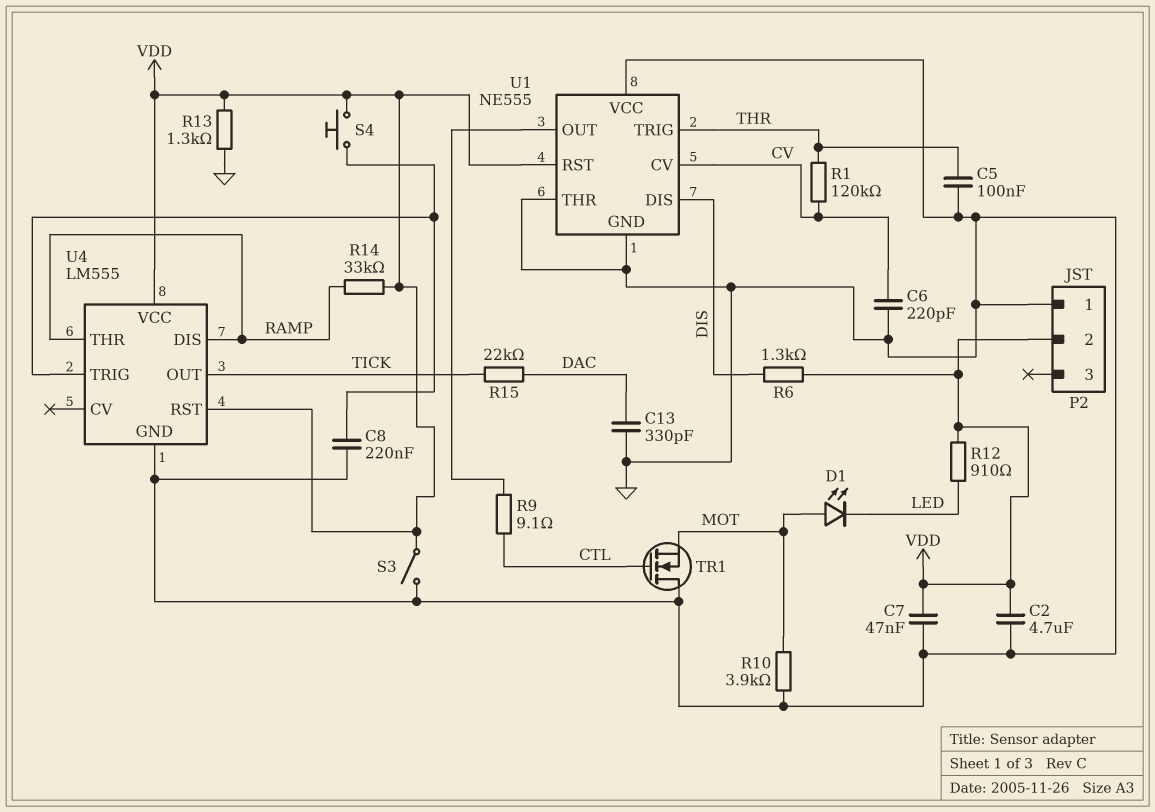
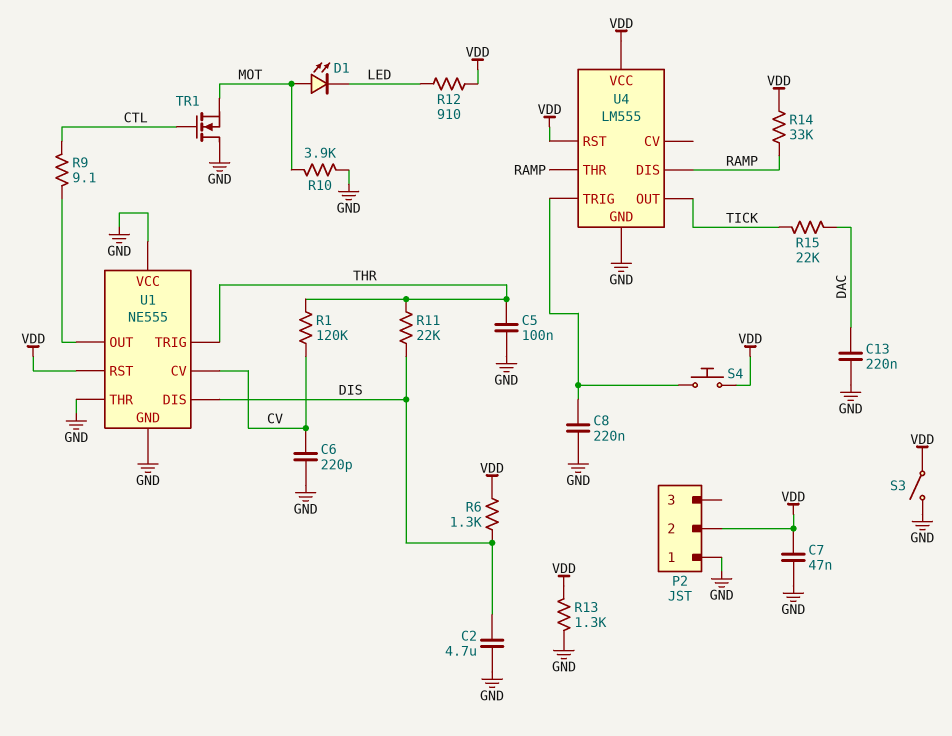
C2: 4.7uF (GND, VDD) -> 4.7uF (DIS, GND)
C13: 330pF (DAC, GND) -> 220nF (DAC, GND)
R11: none -> 22k (DIS, THR)

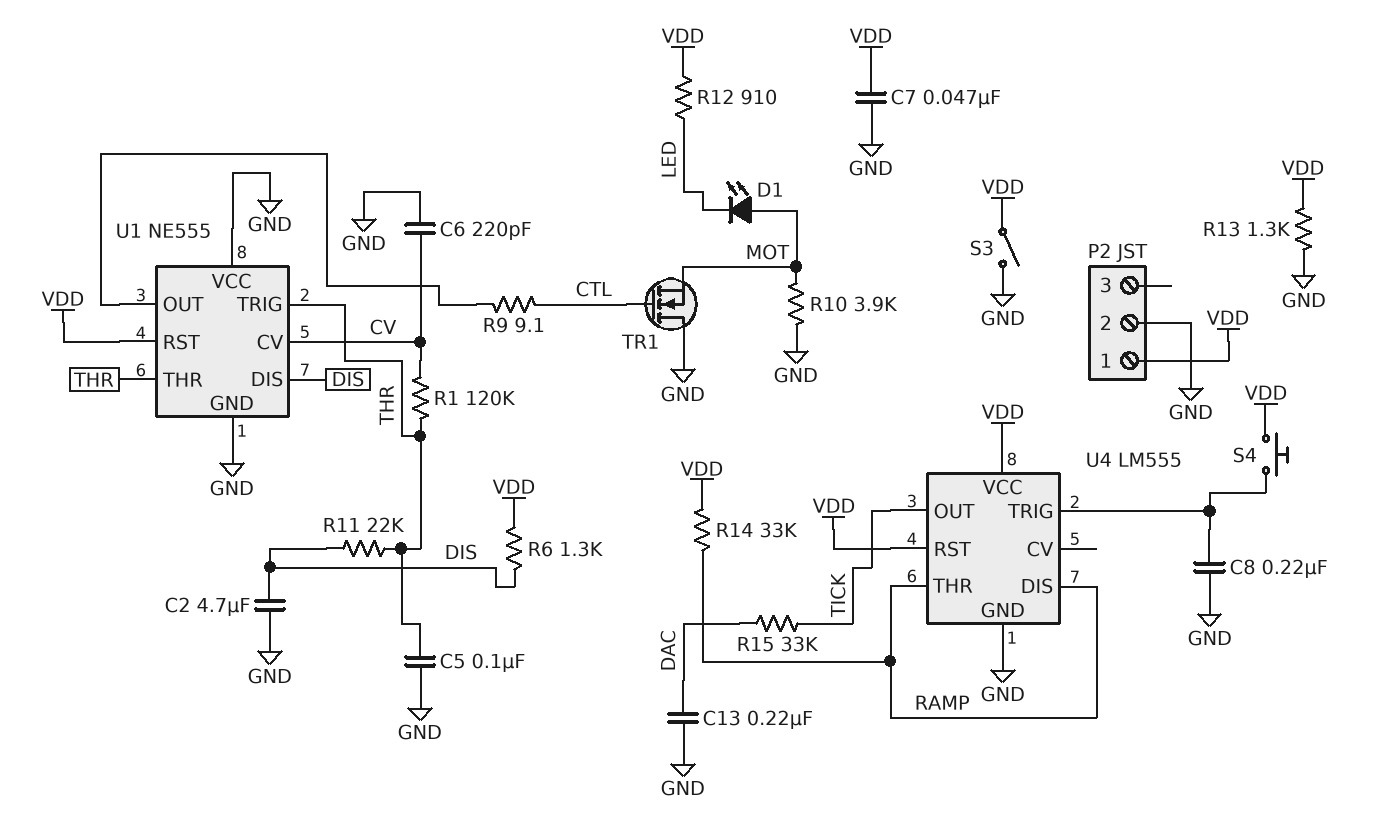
P2 pin 1: GND -> VDD
P2 pin 2: VDD -> GND
R15: 22k (DAC, TICK) -> 33k (DAC, TICK)
U1 pin THR: GND -> THR

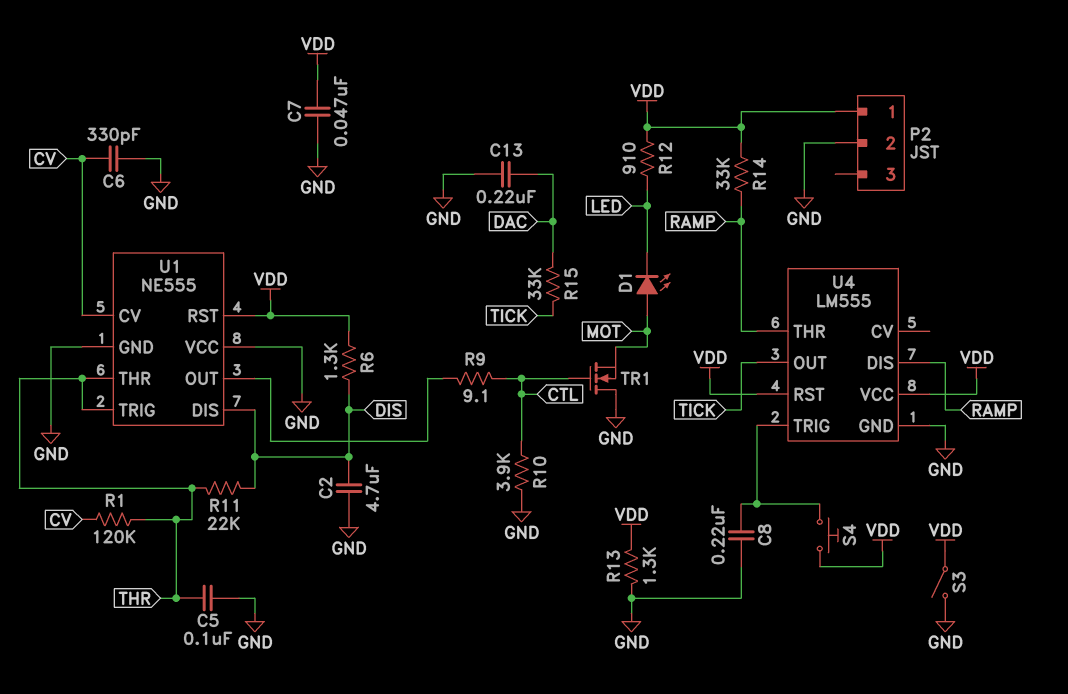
C6: 220pF (CV, GND) -> 330pF (CV, GND)
R10: 3.9k (GND, MOT) -> 3.9k (CTL, GND)

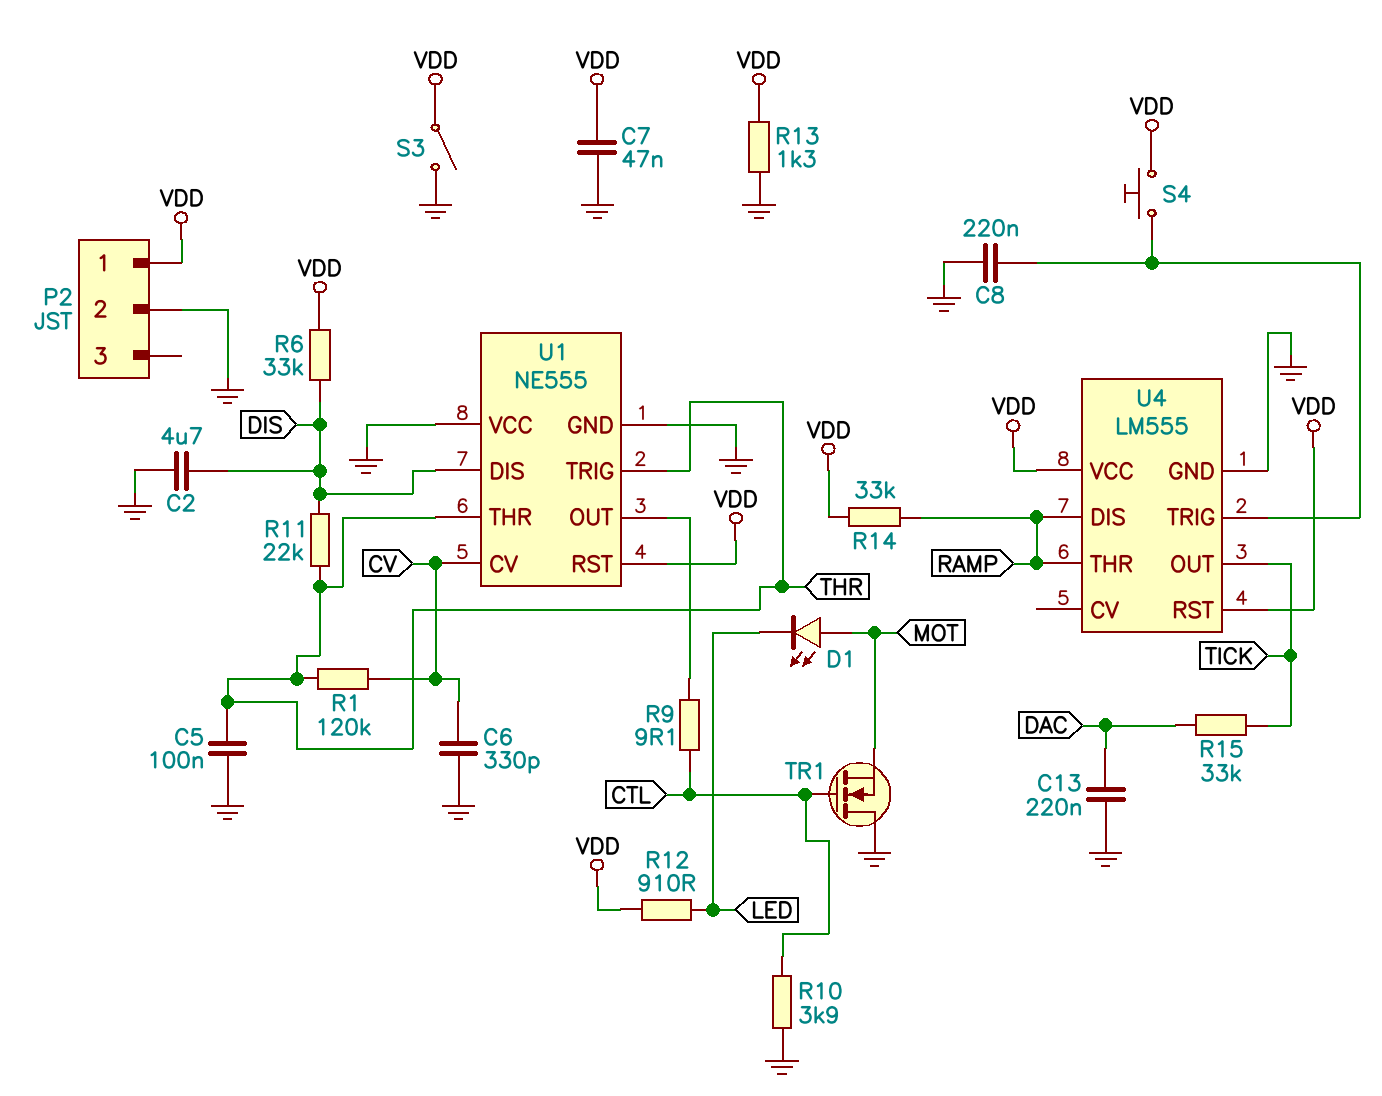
R6: 1.3k (DIS, VDD) -> 33k (DIS, VDD)

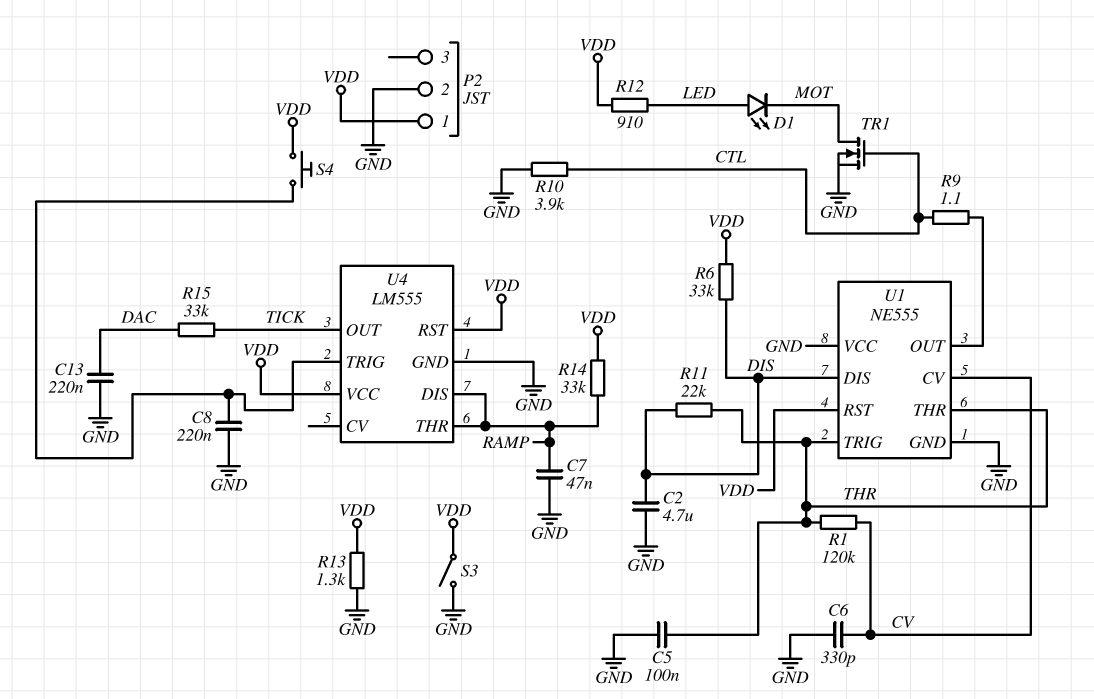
C7: 47nF (GND, VDD) -> 47nF (GND, RAMP)
D1: LED (A MOT, K LED) -> LED (A LED, K MOT)
R9: 9.1 (CTL, U1/OUT) -> 1.1 (CTL, U1/OUT)
TR1: NMOS (G CTL, D GND, S MOT) -> NMOS (G CTL, D MOT, S GND)

